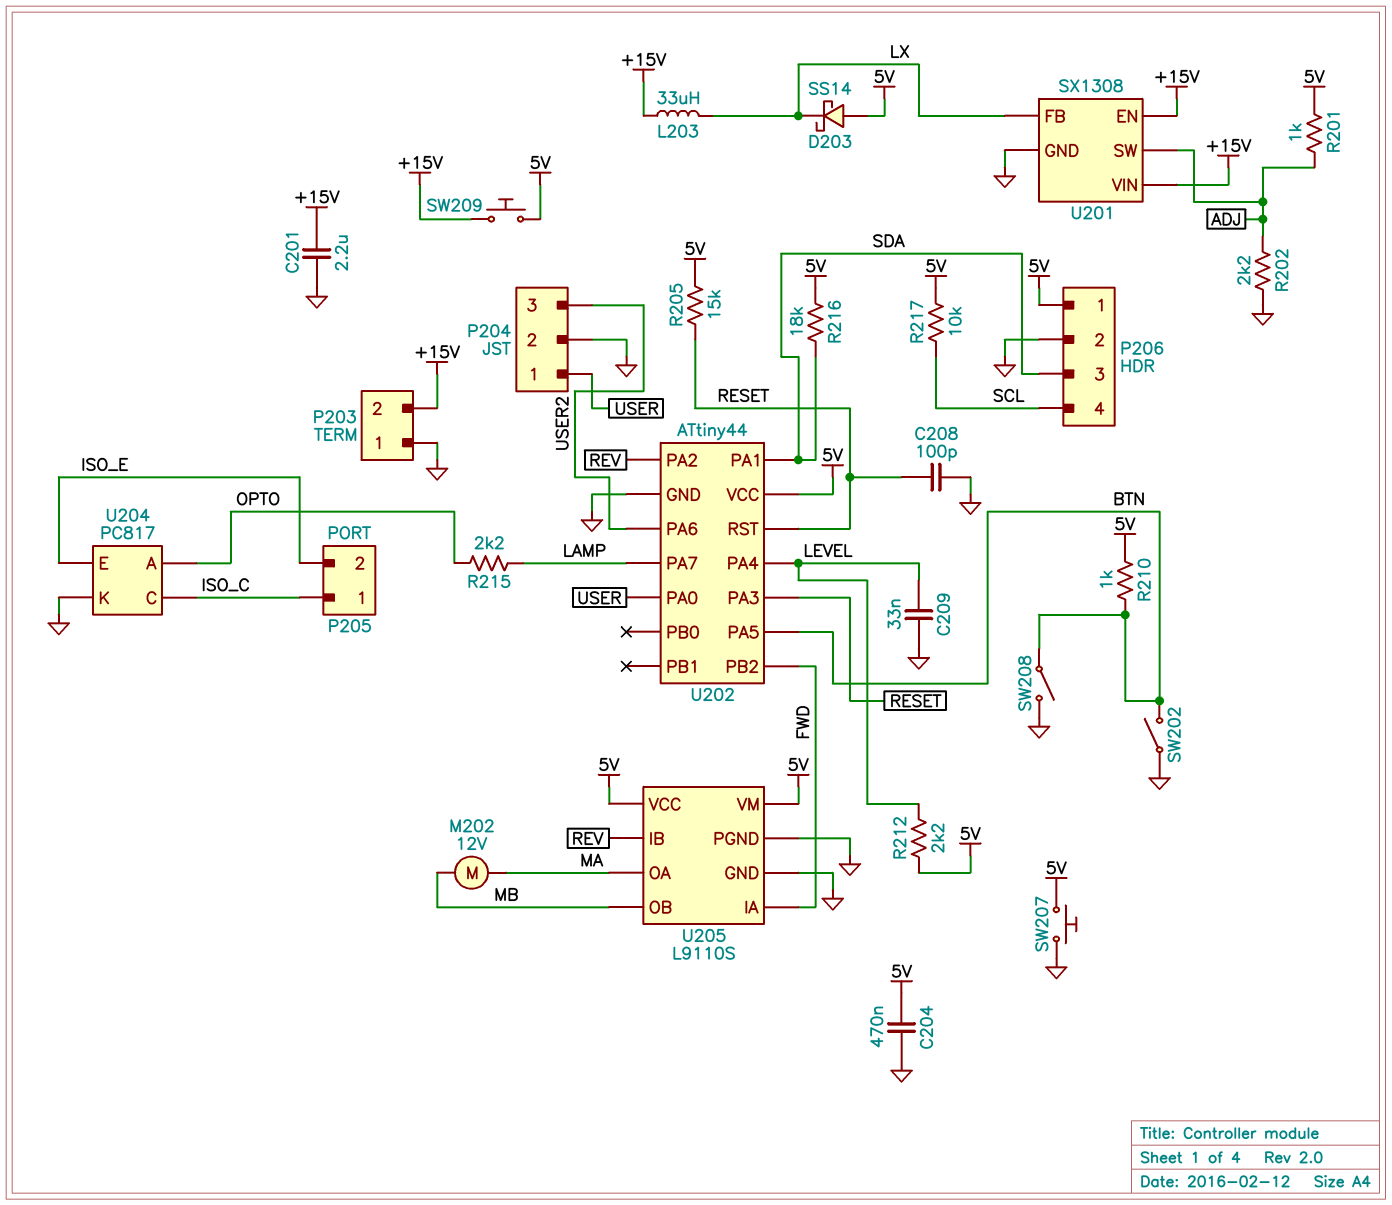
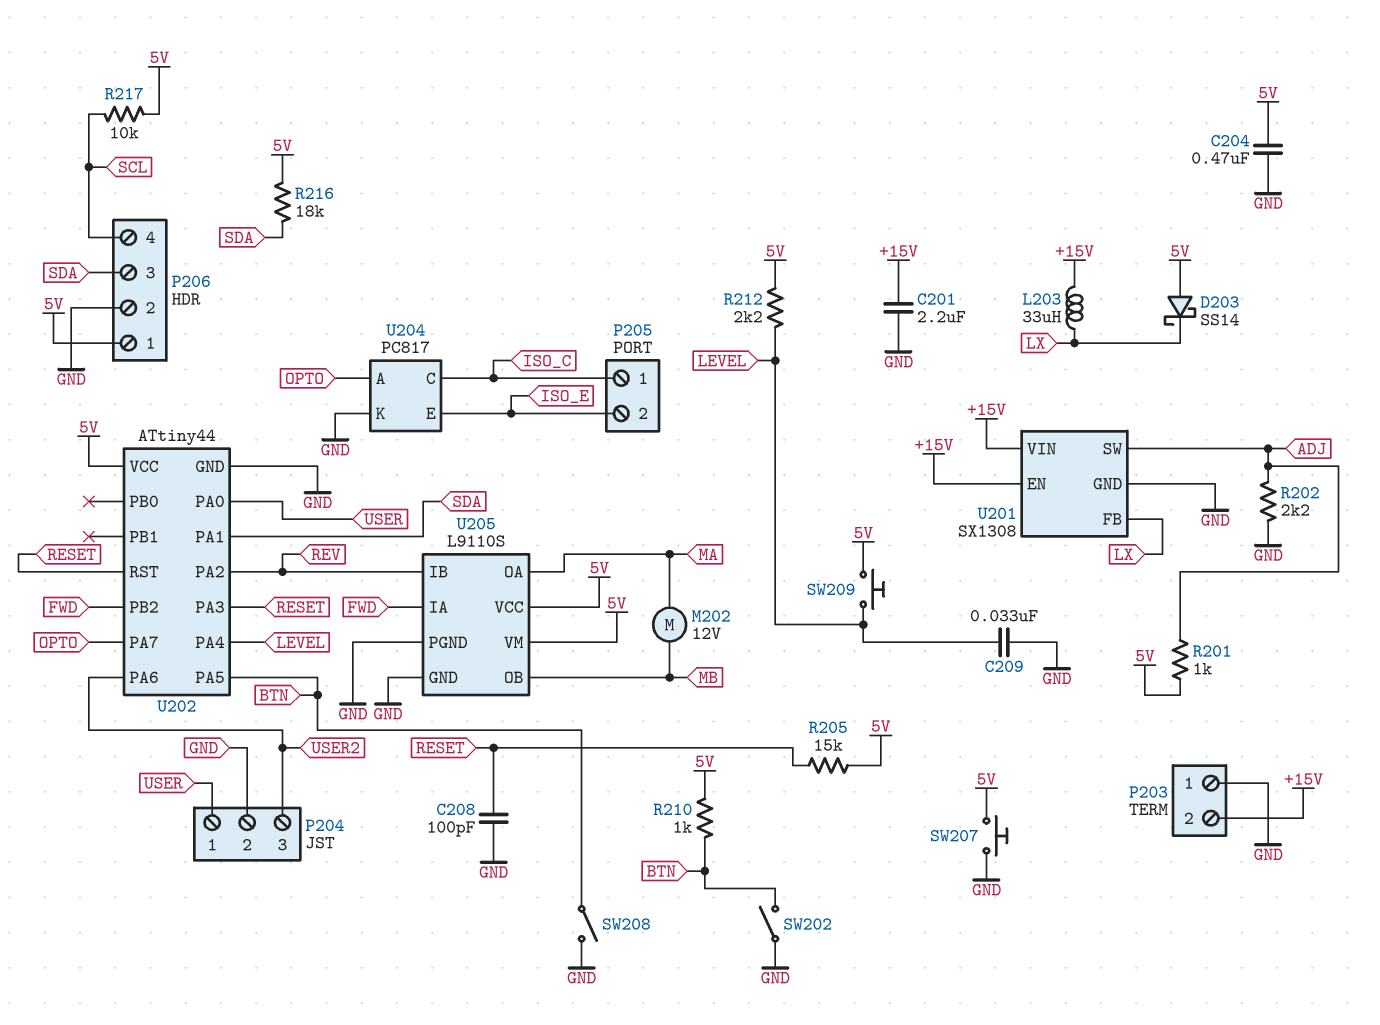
R215: 2.2k (LAMP, OPTO) -> none
SW209: button (+15V, 5V) -> button (5V, LEVEL)
U202 pin PA7: LAMP -> OPTO

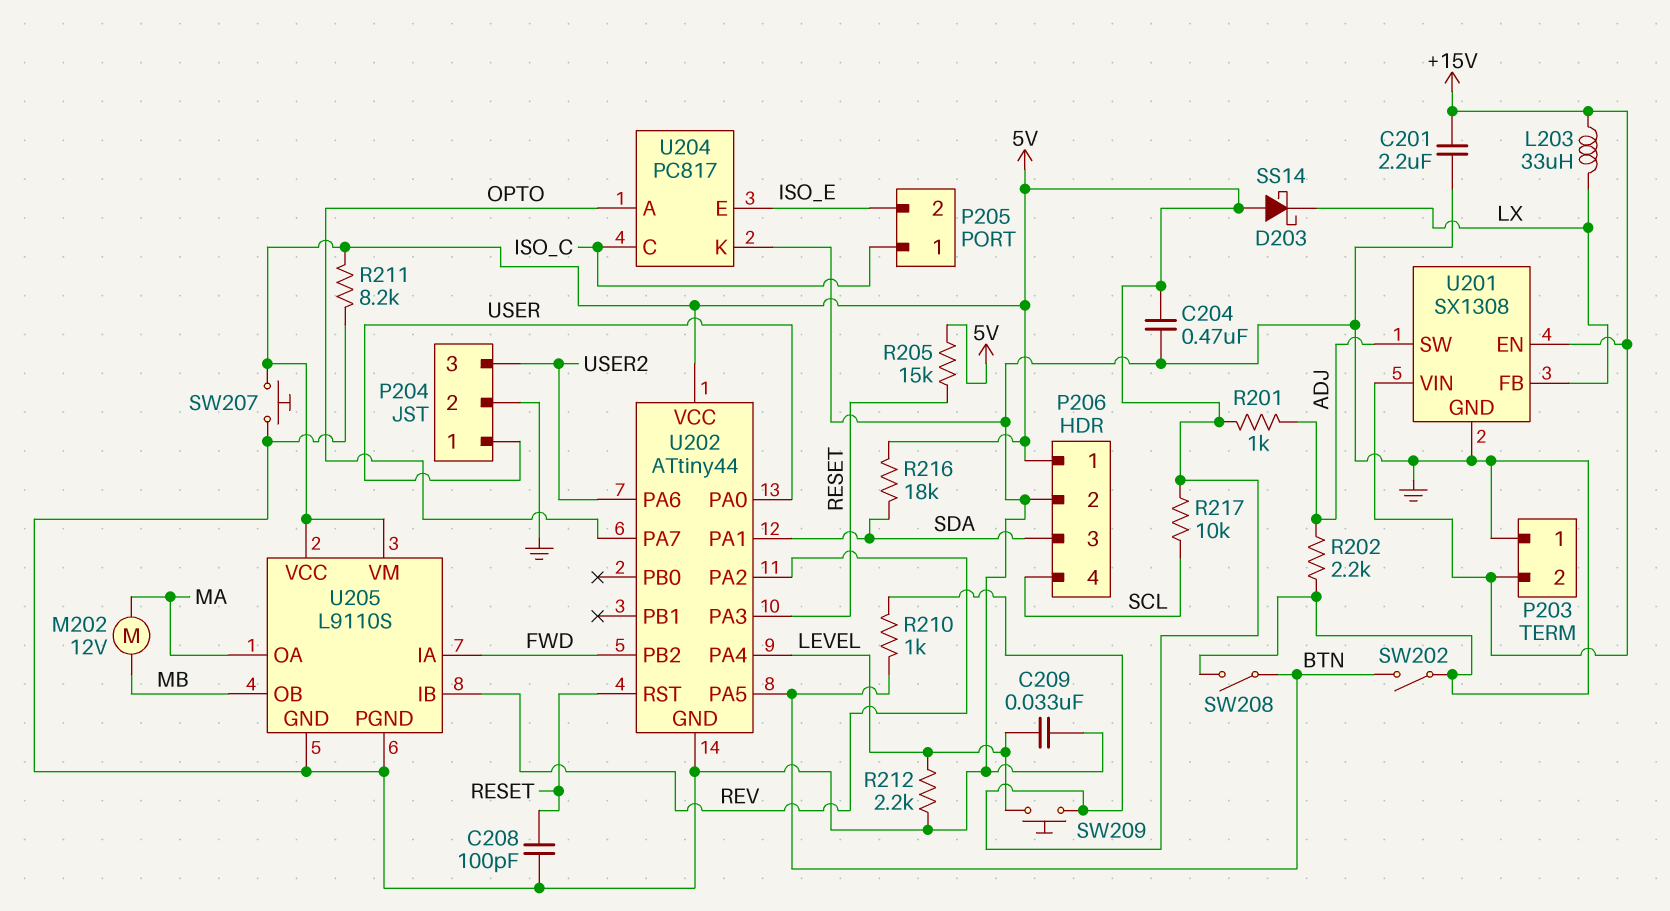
R211: none -> 8.2k (5V, GND)
R212: 2.2k (5V, LEVEL) -> 2.2k (GND, LEVEL)

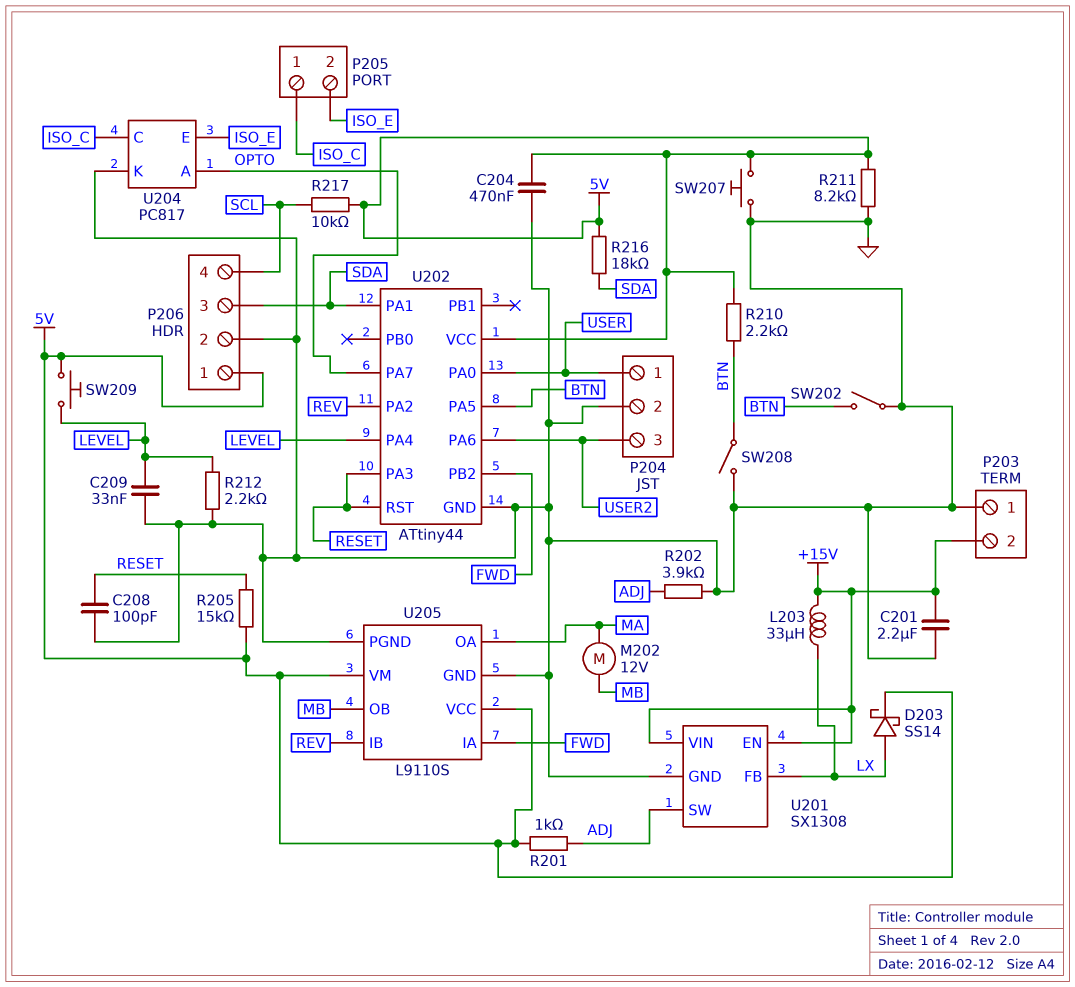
D203: schottky SS14 (A 5V, K LX) -> schottky SS14 (A LX, K 5V)
R202: 2.2k (ADJ, GND) -> 3.9k (ADJ, GND)
R210: 1k (5V, BTN) -> 2.2k (5V, BTN)

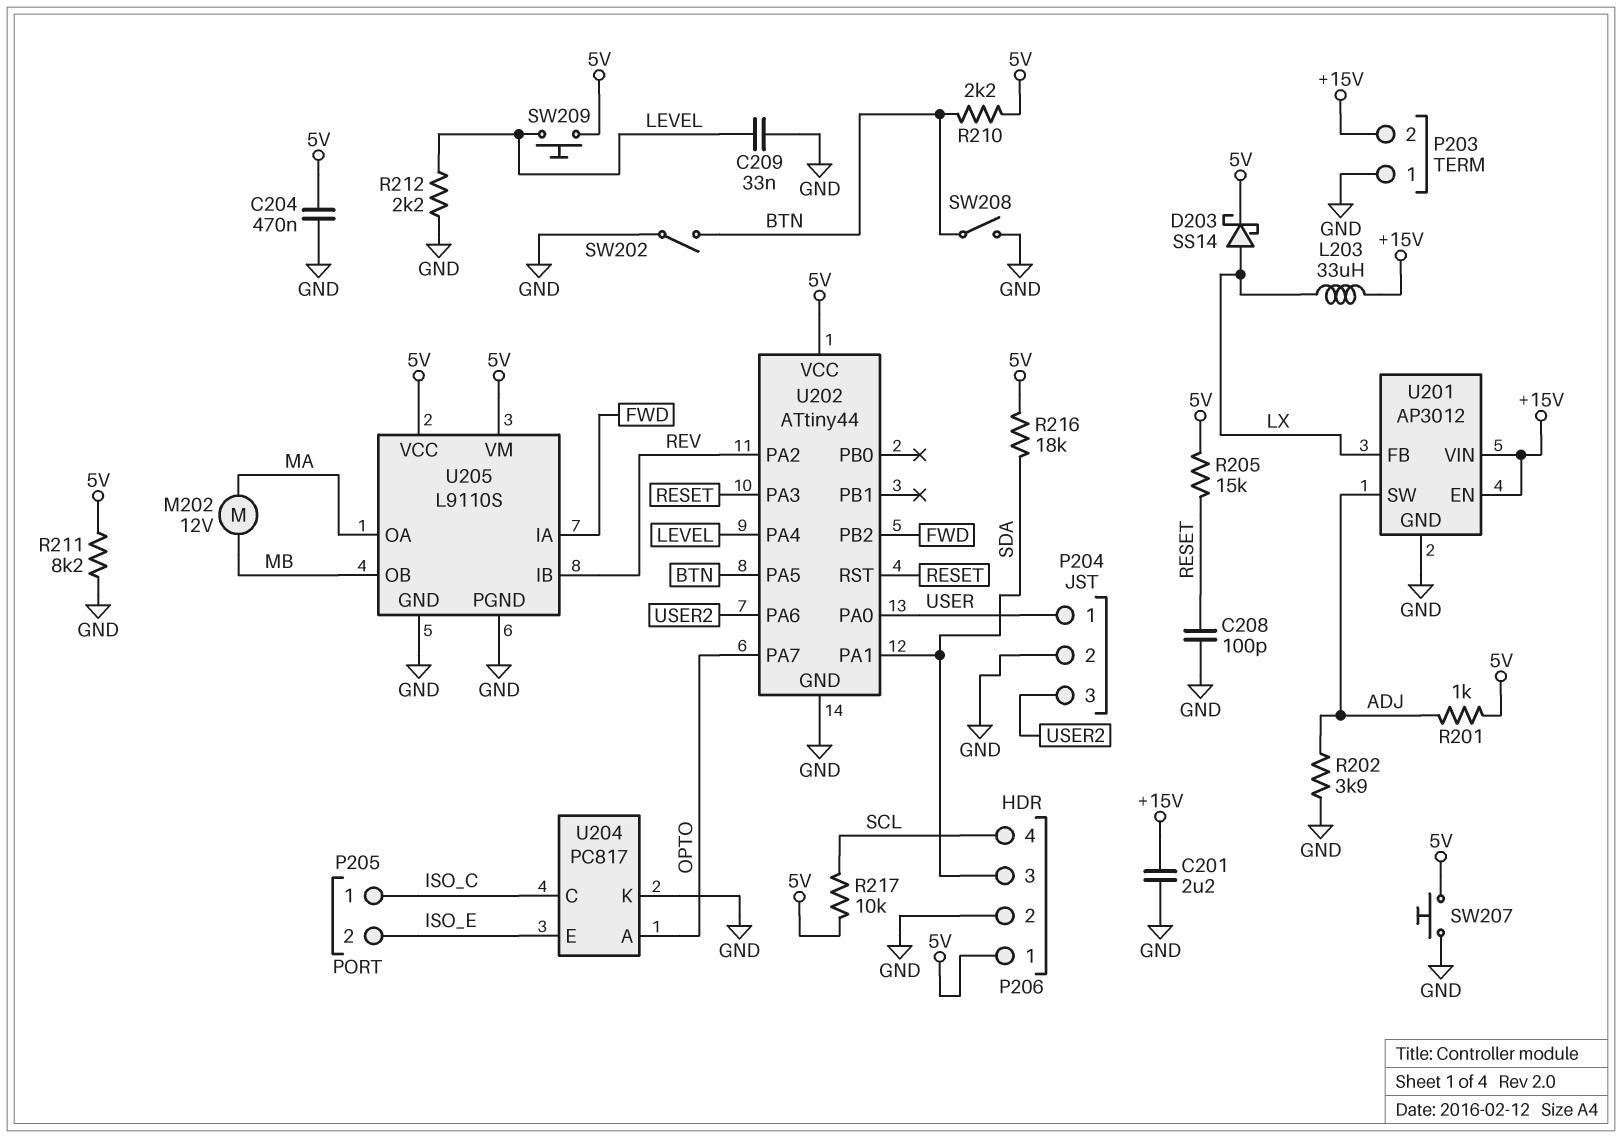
U201: SX1308 -> AP3012

